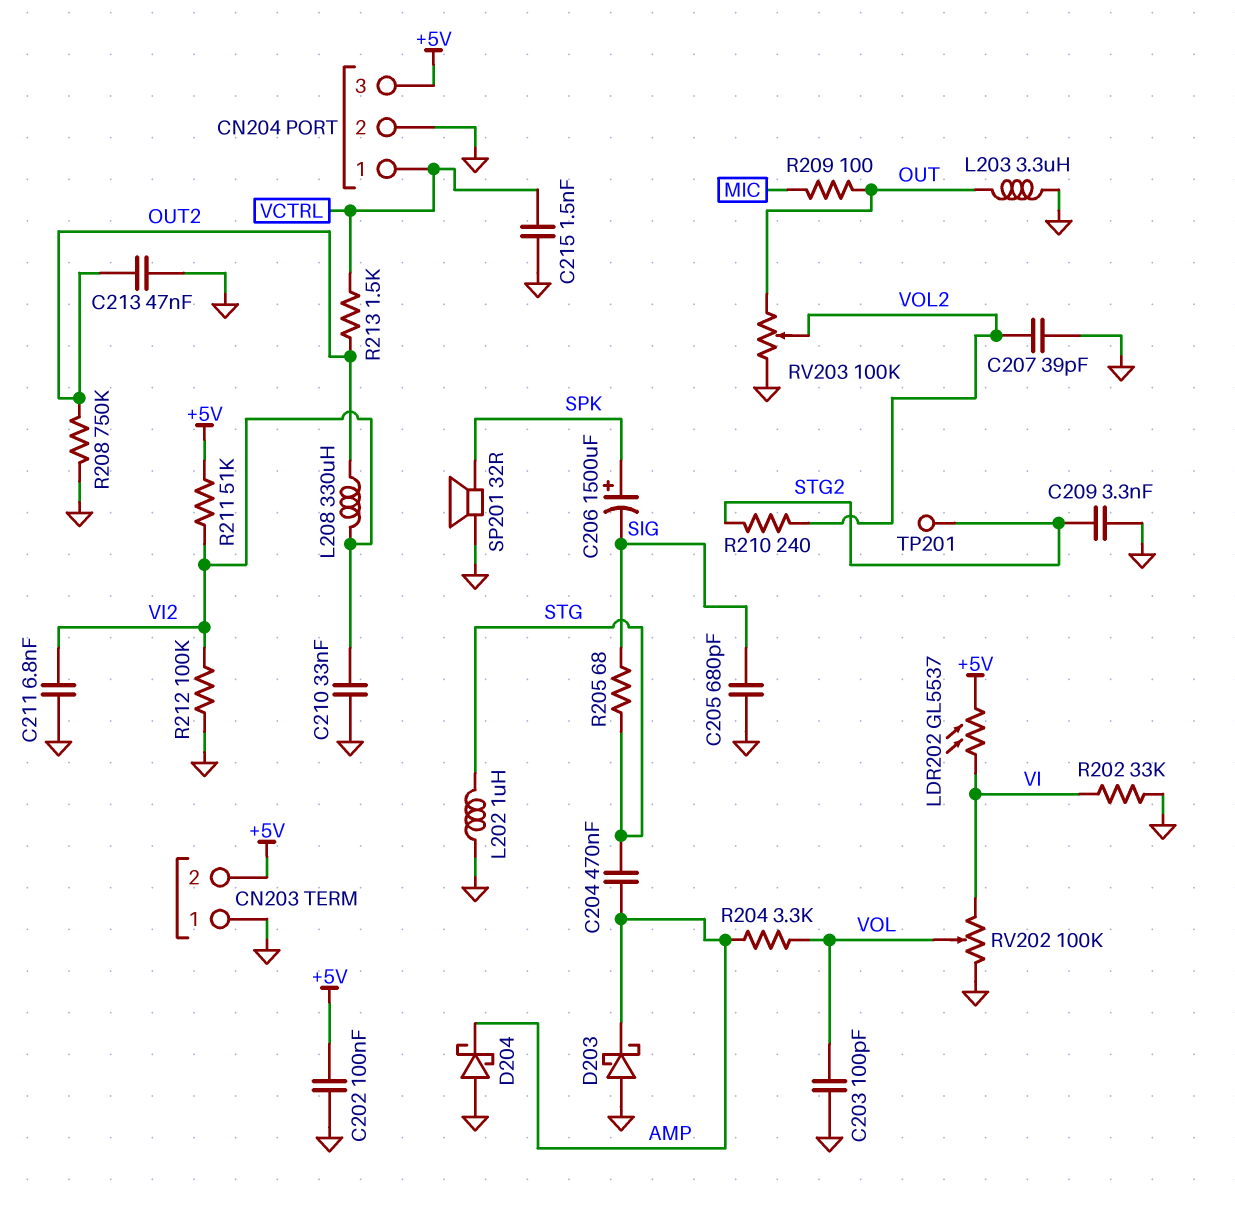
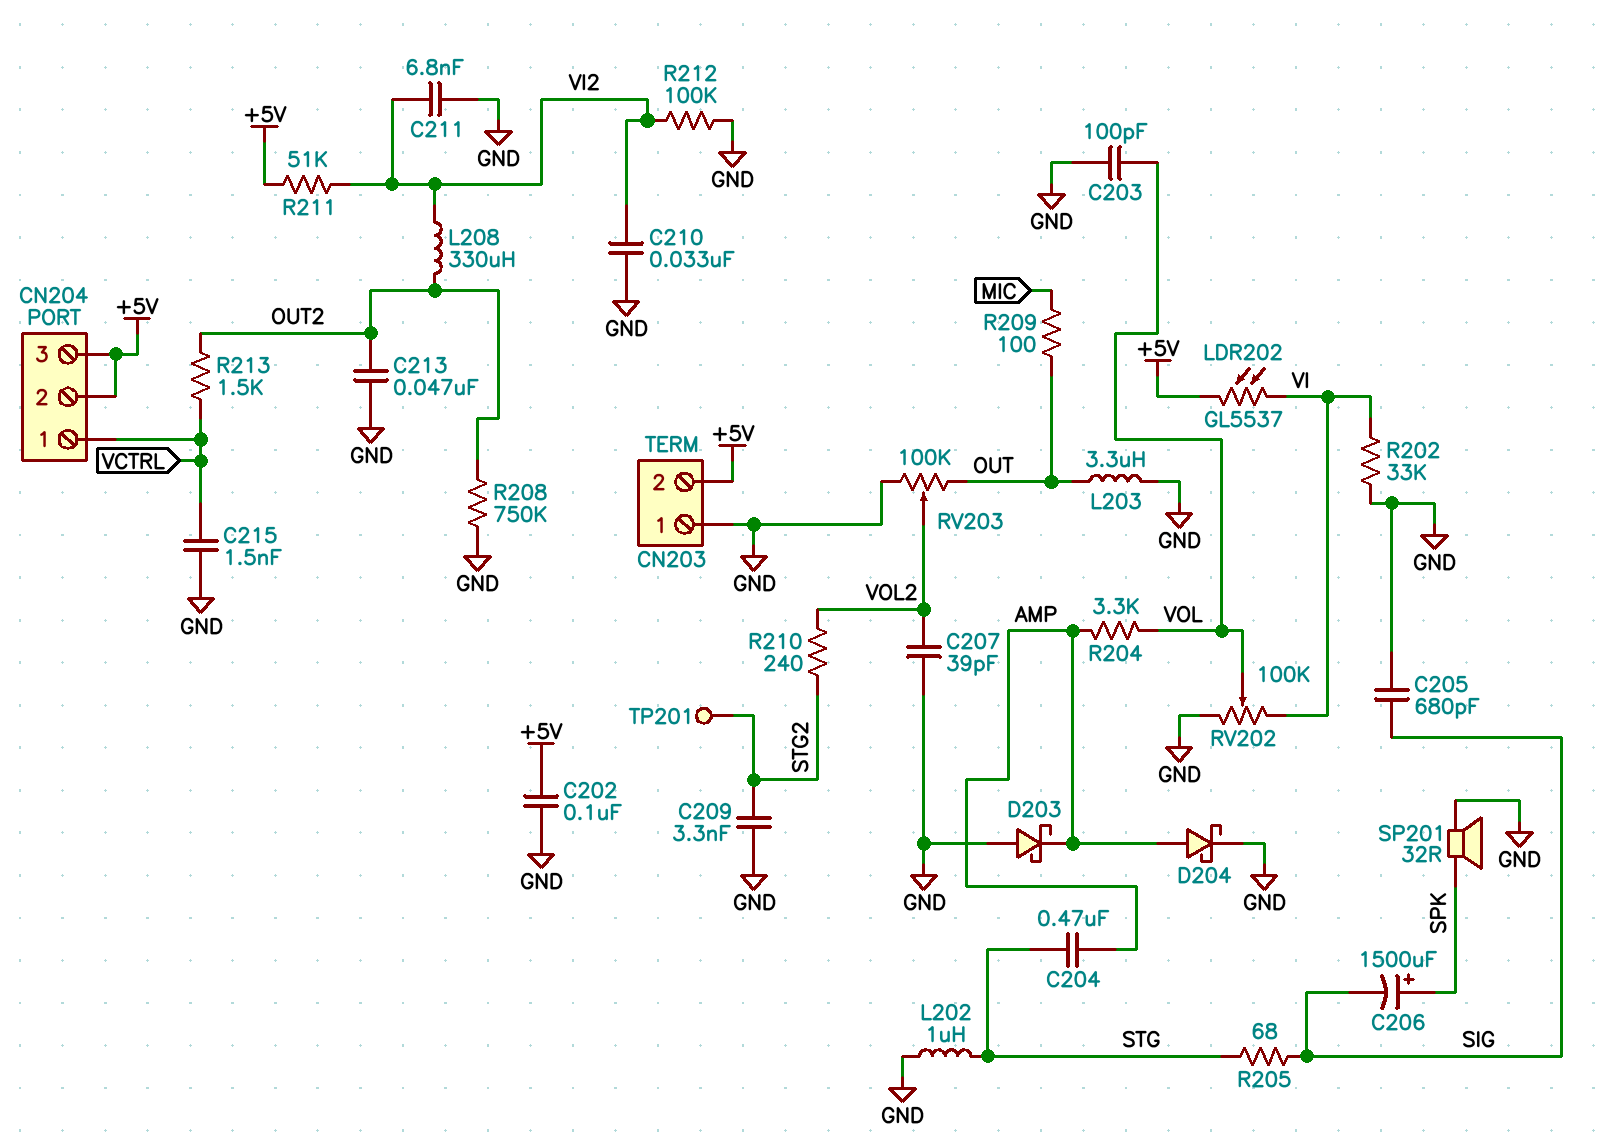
CN204 pin 2: GND -> +5V
D204: schottky (A GND, K AMP) -> schottky (A AMP, K GND)

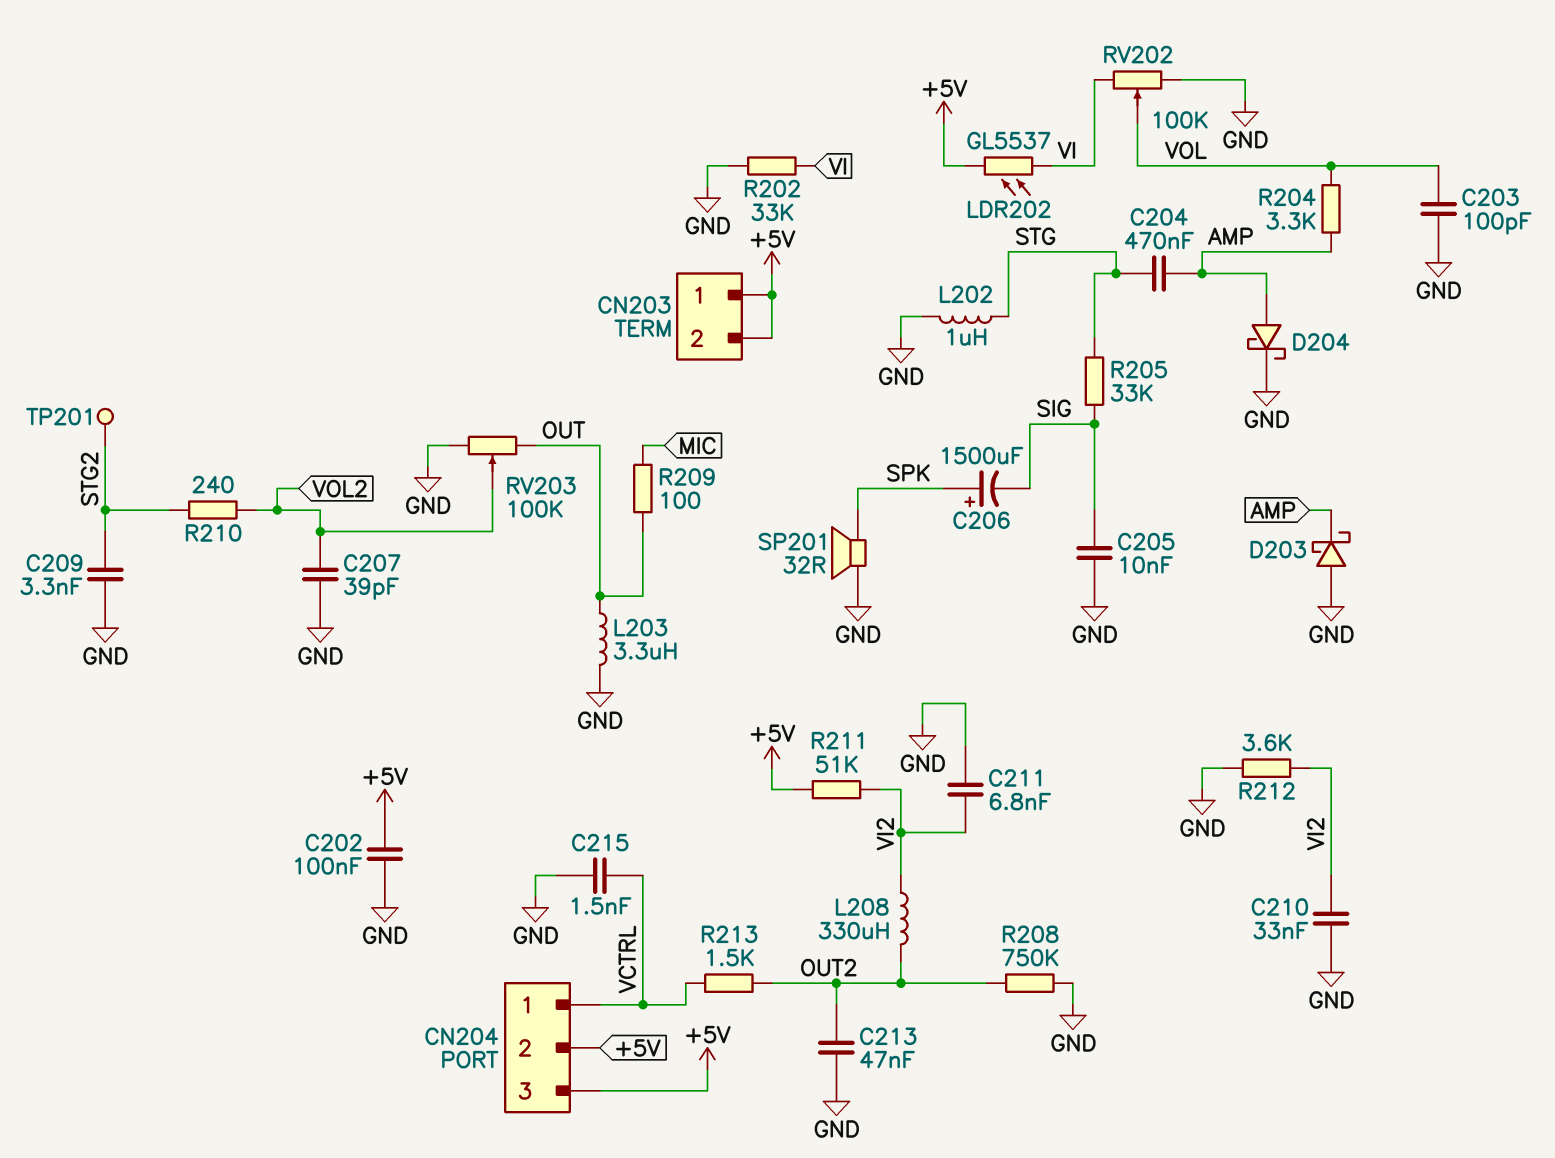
C205: 680pF (GND, SIG) -> 10nF (GND, SIG)
CN203 pin 1: GND -> +5V
R205: 68 (SIG, STG) -> 33k (SIG, STG)
R212: 100k (GND, VI2) -> 3.6k (GND, VI2)

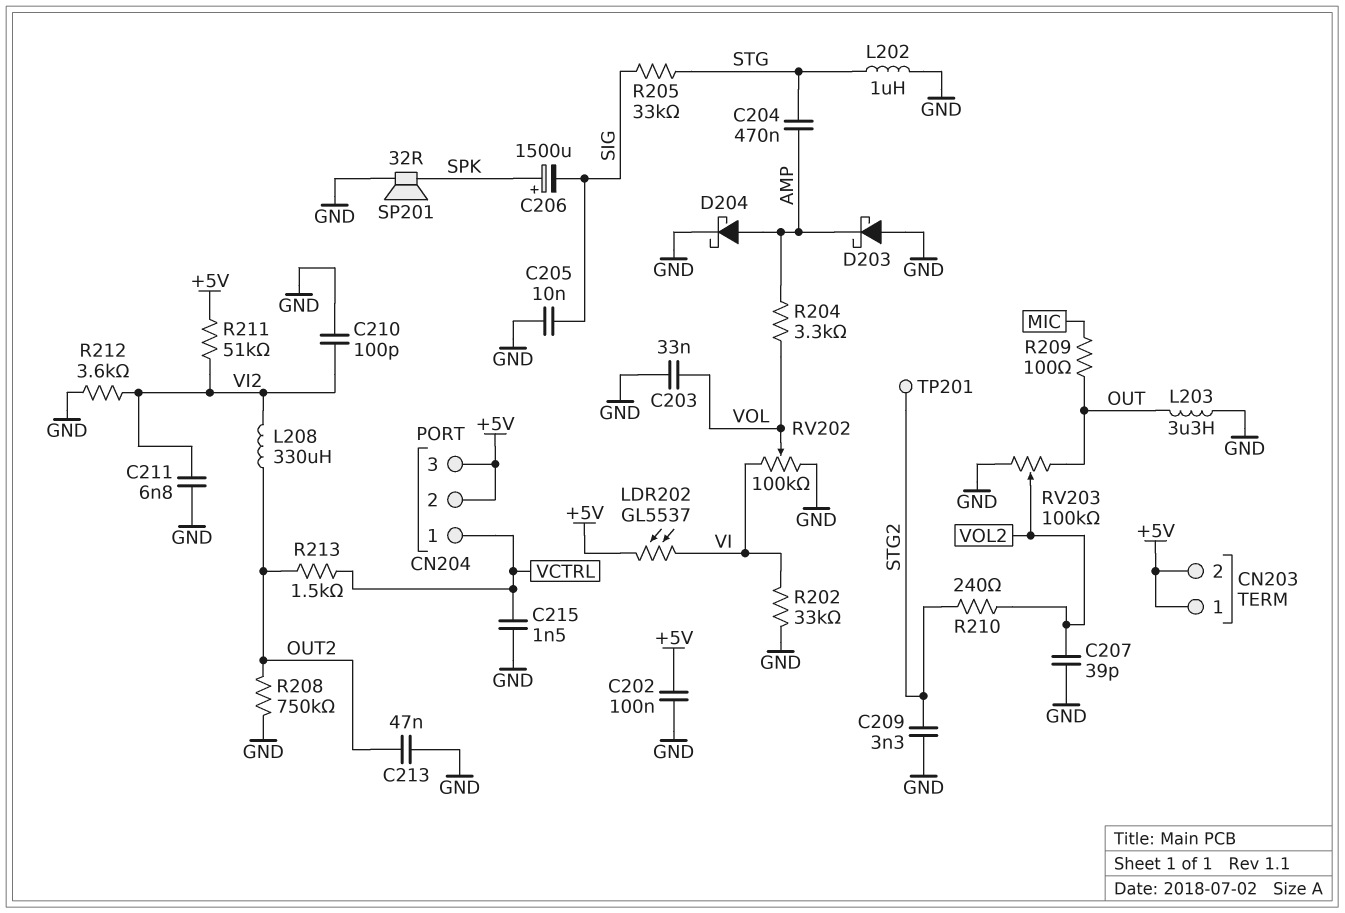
C203: 100pF (GND, VOL) -> 33nF (GND, VOL)
C210: 33nF (GND, VI2) -> 100pF (GND, VI2)

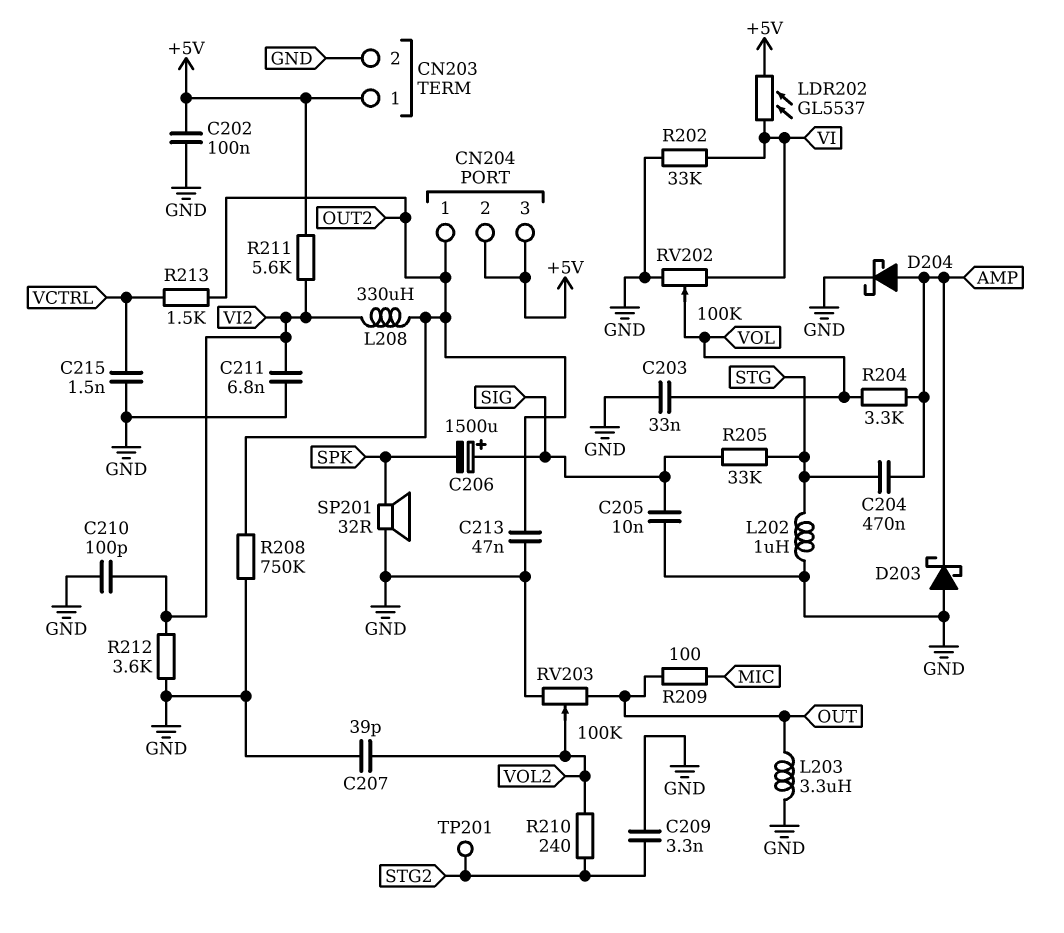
C206: 1500uF (plus SPK, minus SIG) -> 1500uF (plus SIG, minus SPK)
CN203 pin 2: +5V -> GND
CN204 pin 1: VCTRL -> OUT2
R211: 51k (+5V, VI2) -> 5.6k (+5V, VI2)

